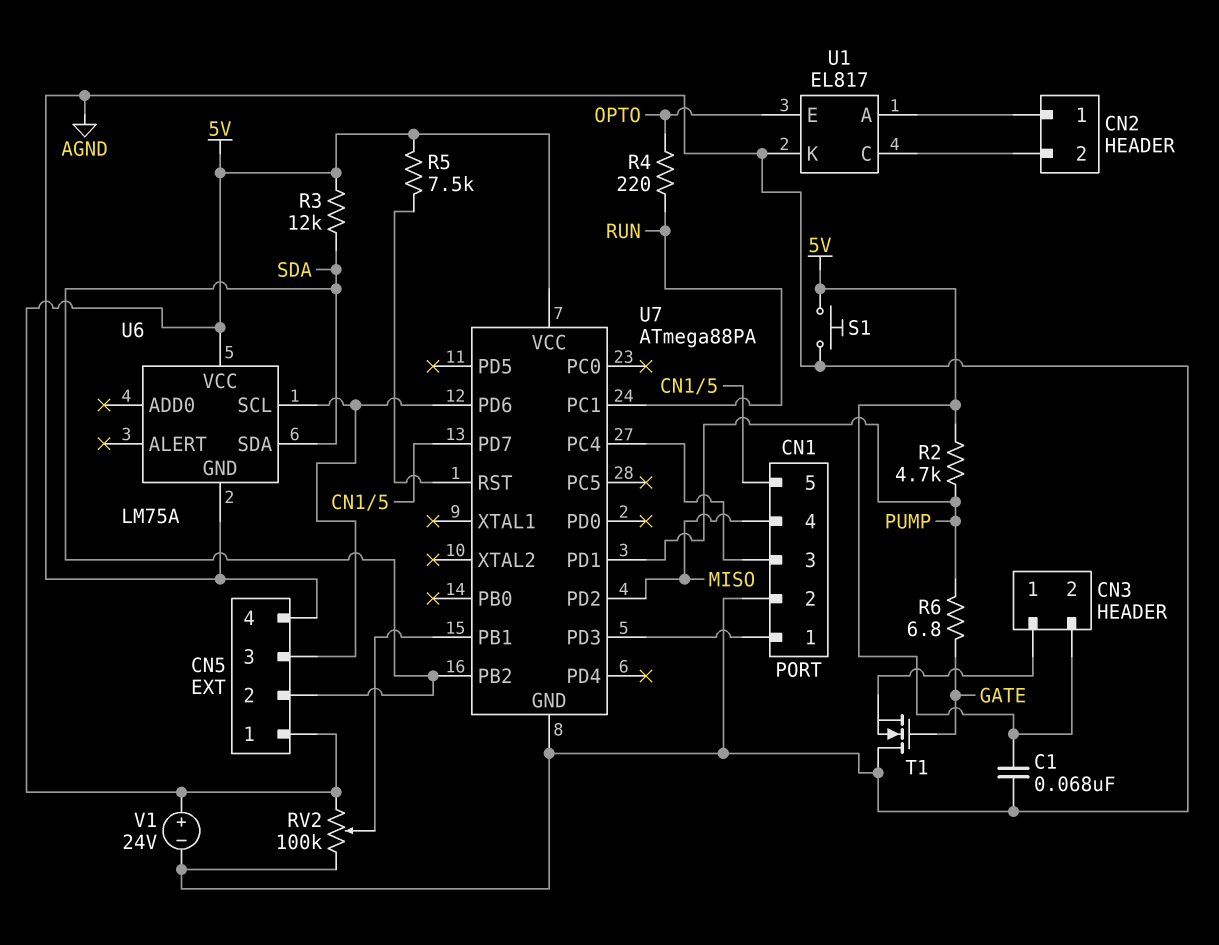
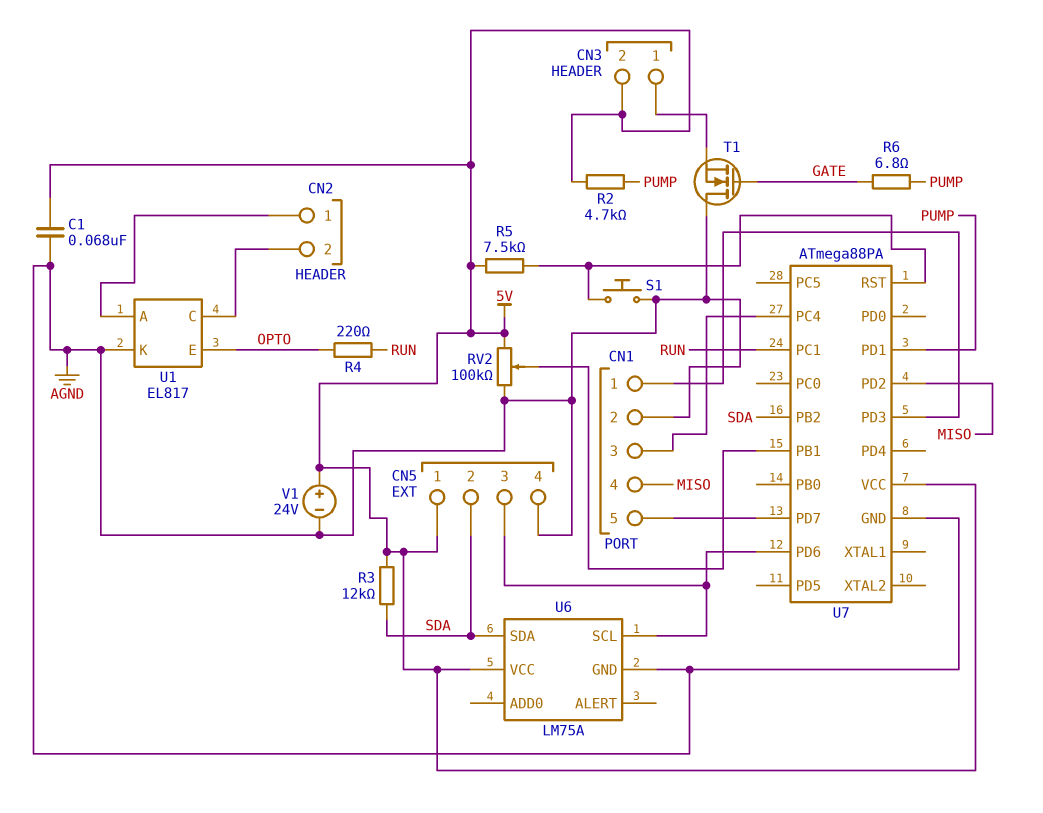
S1: button (5V, AGND) -> button (AGND, U7/RST)

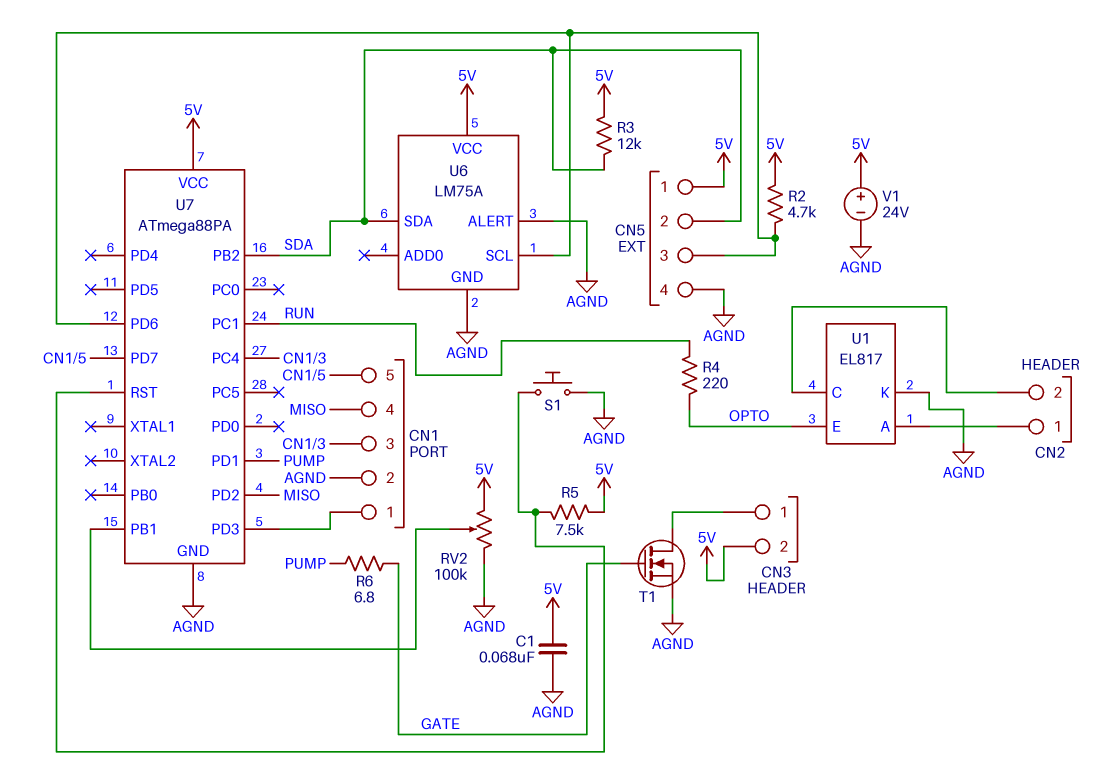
R2: 4.7k (5V, PUMP) -> 4.7k (5V, CN5/3)
T1: NMOS (G GATE, D AGND, S CN3/1) -> NMOS (G GATE, D CN3/1, S AGND)
U6 pin ALERT: none -> AGND

